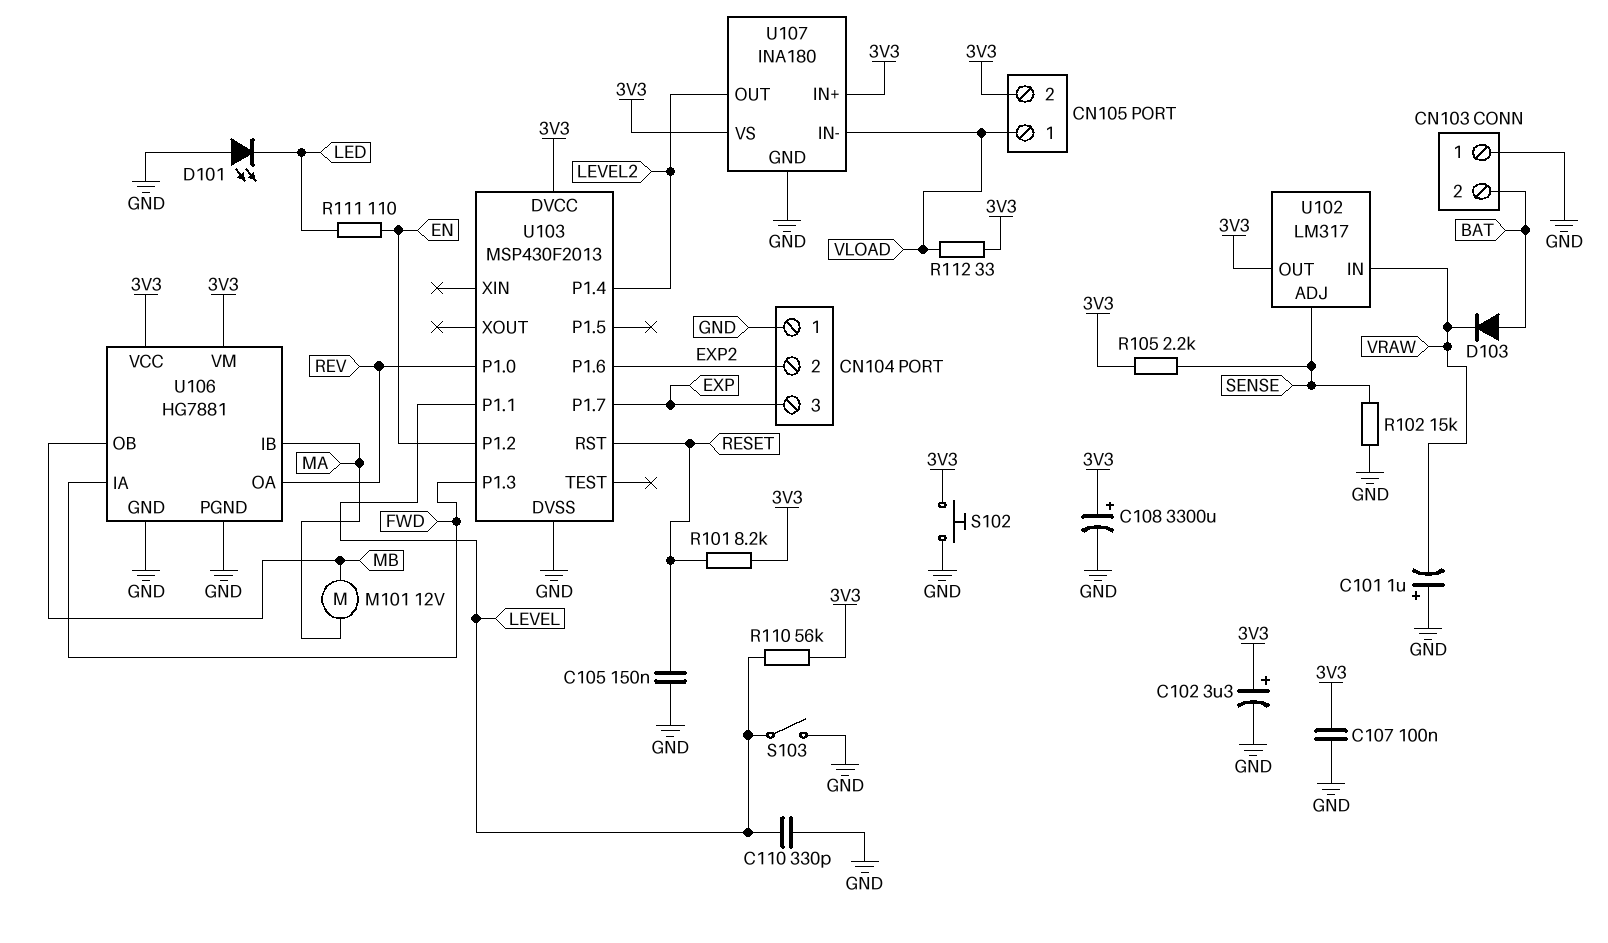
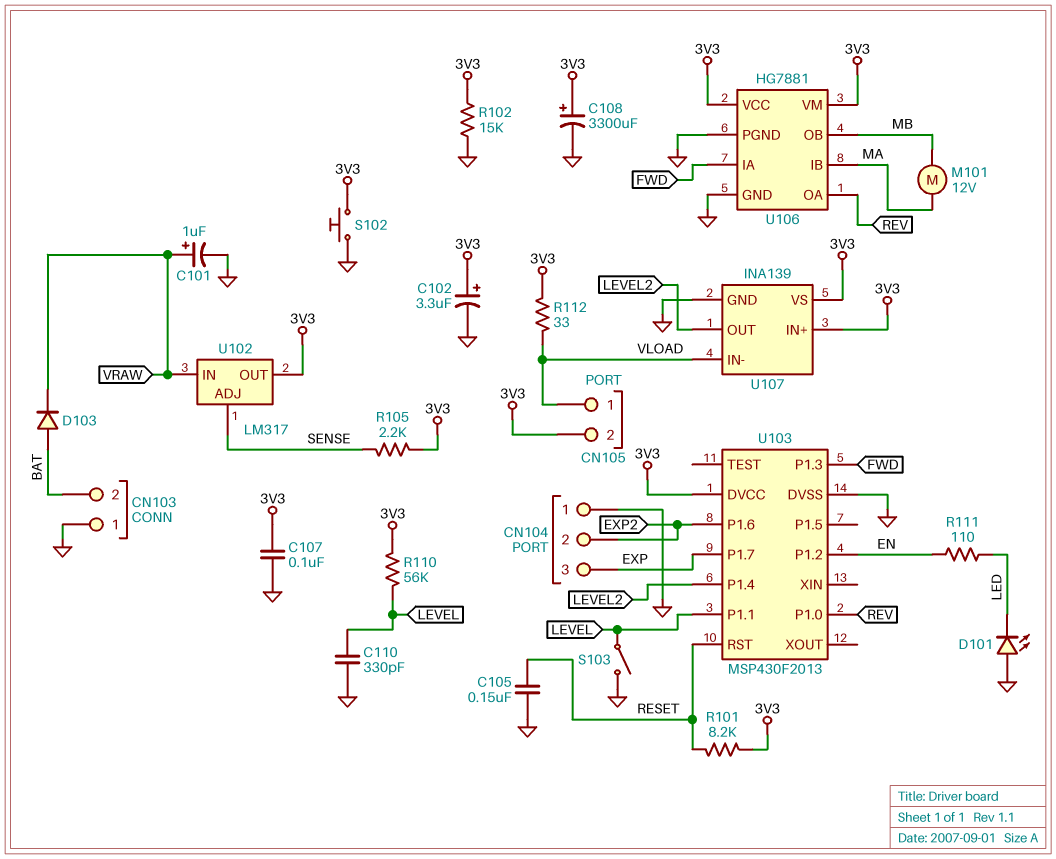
C101: 1uF (plus GND, minus VRAW) -> 1uF (plus VRAW, minus GND)
R102: 15k (GND, SENSE) -> 15k (3V3, GND)
U107: INA180 -> INA139

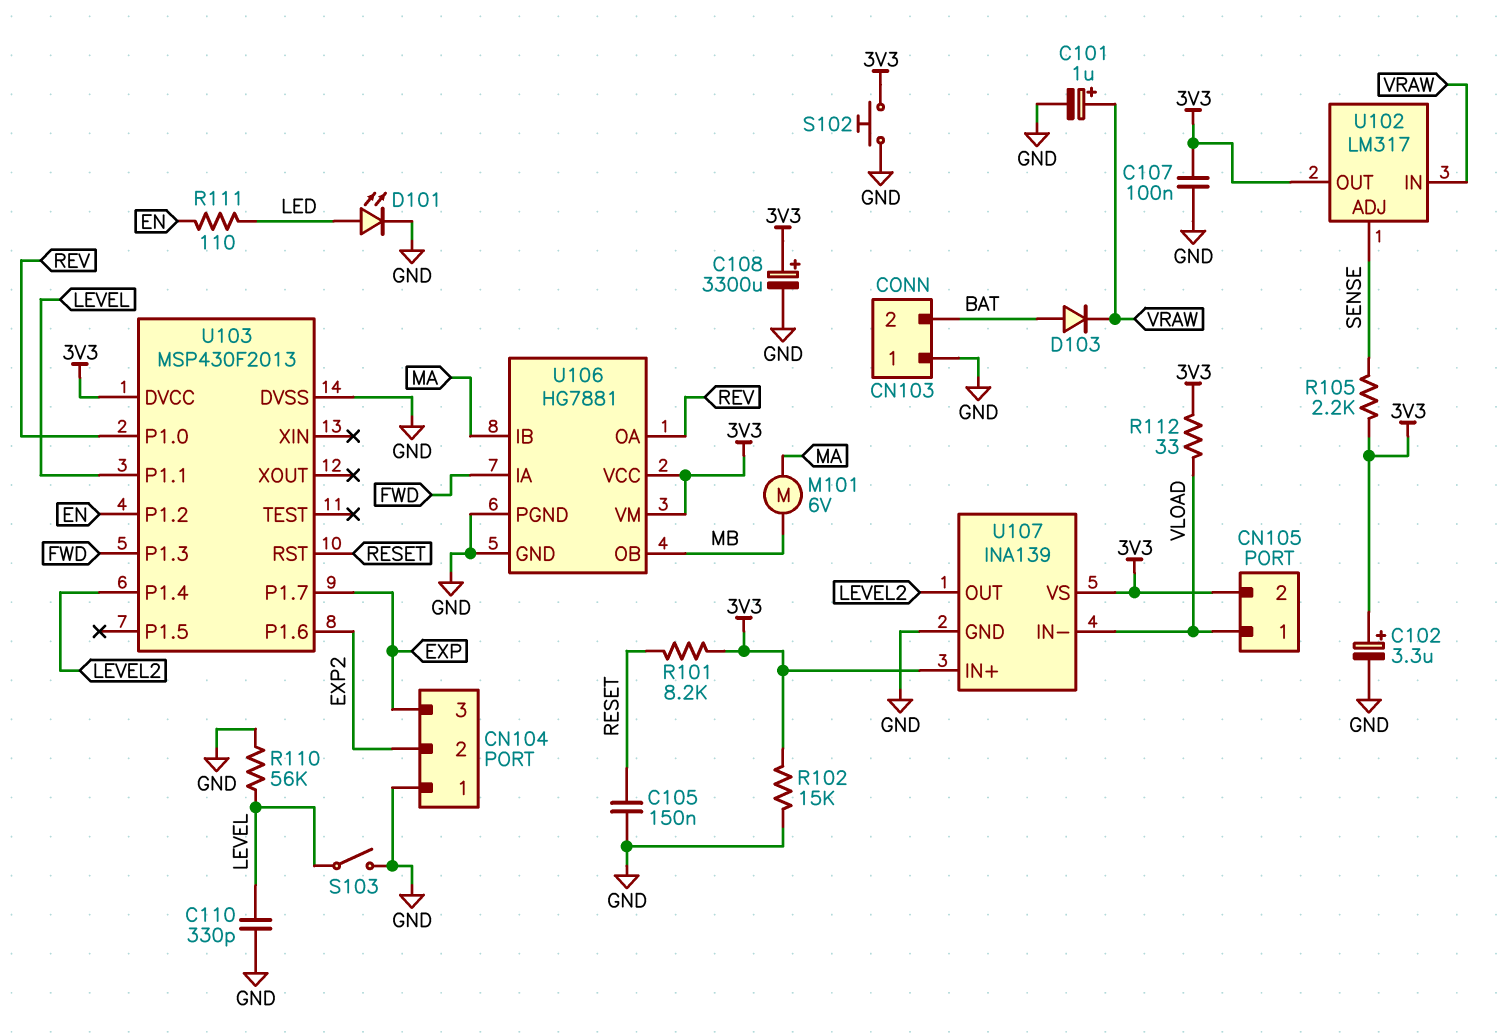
D101: LED (A GND, K LED) -> LED (A LED, K GND)
M101: motor 12V (MA, MB) -> motor 6V (MA, MB)
R110: 56k (3V3, LEVEL) -> 56k (GND, LEVEL)

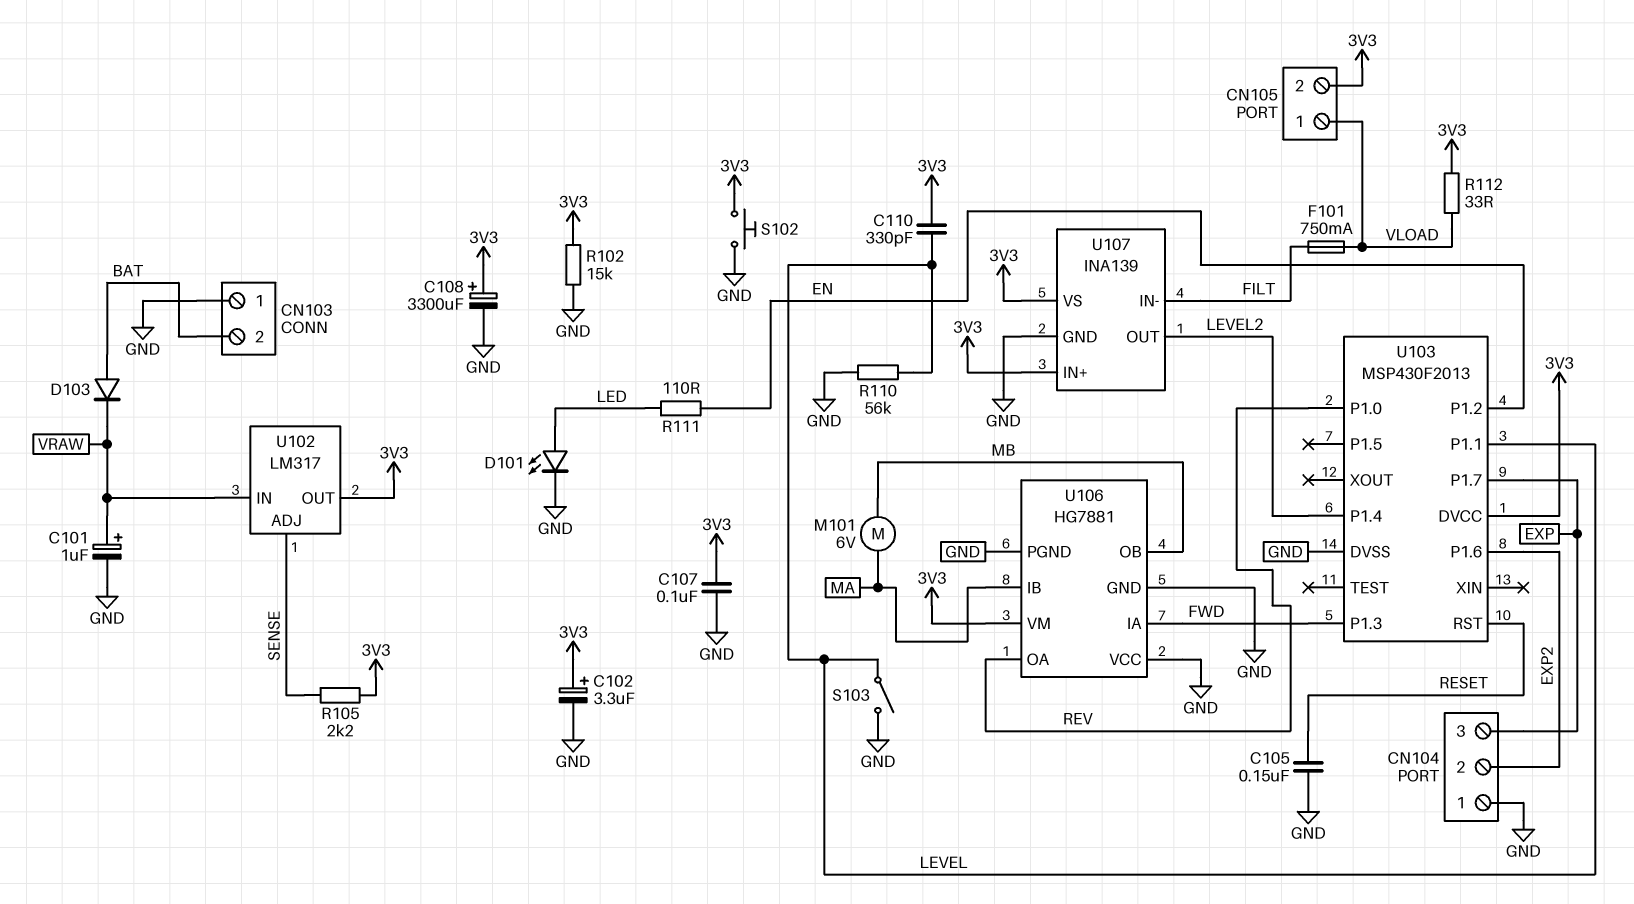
C110: 330pF (GND, LEVEL) -> 330pF (3V3, LEVEL)
F101: none -> 750mA (FILT, VLOAD)
R101: 8.2k (3V3, RESET) -> none
U106 pin VCC: 3V3 -> GND
U107 pin IN-: VLOAD -> FILT

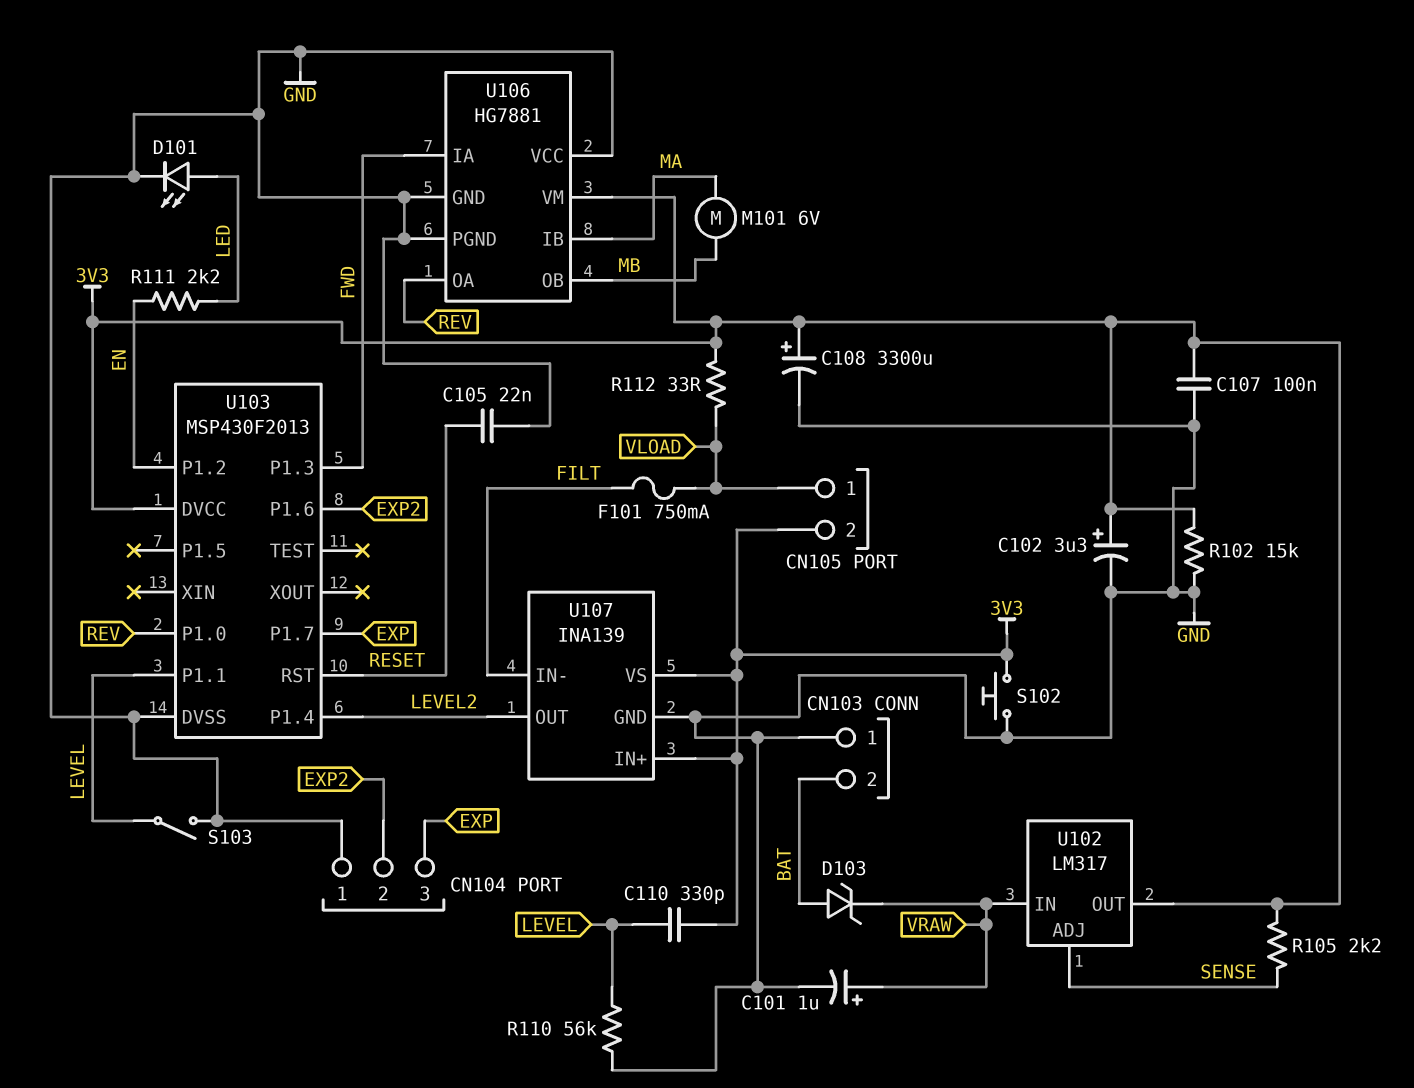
C105: 150nF (GND, RESET) -> 22nF (GND, RESET)
D103: diode (A BAT, K VRAW) -> zener (A BAT, K VRAW)
R111: 110 (EN, LED) -> 2.2k (EN, LED)

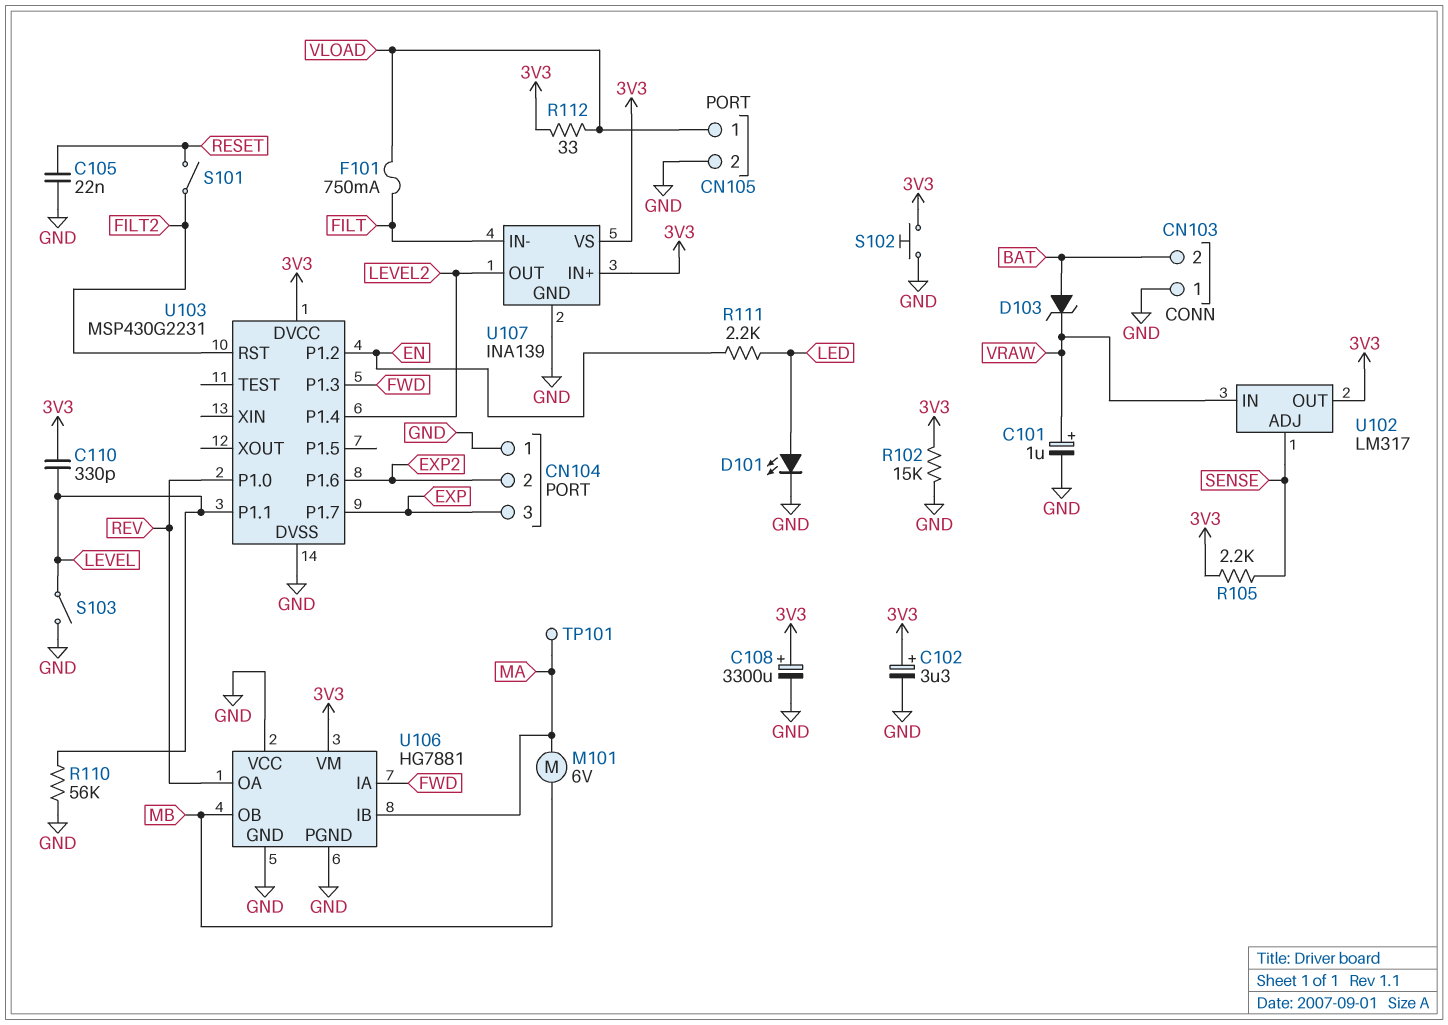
C107: 100nF (3V3, GND) -> none
CN105 pin 2: 3V3 -> GND
S101: none -> switch (FILT2, RESET)
TP101: none -> test point (MA)
U103: MSP430F2013 -> MSP430G2231
U103 pin RST: RESET -> FILT2

